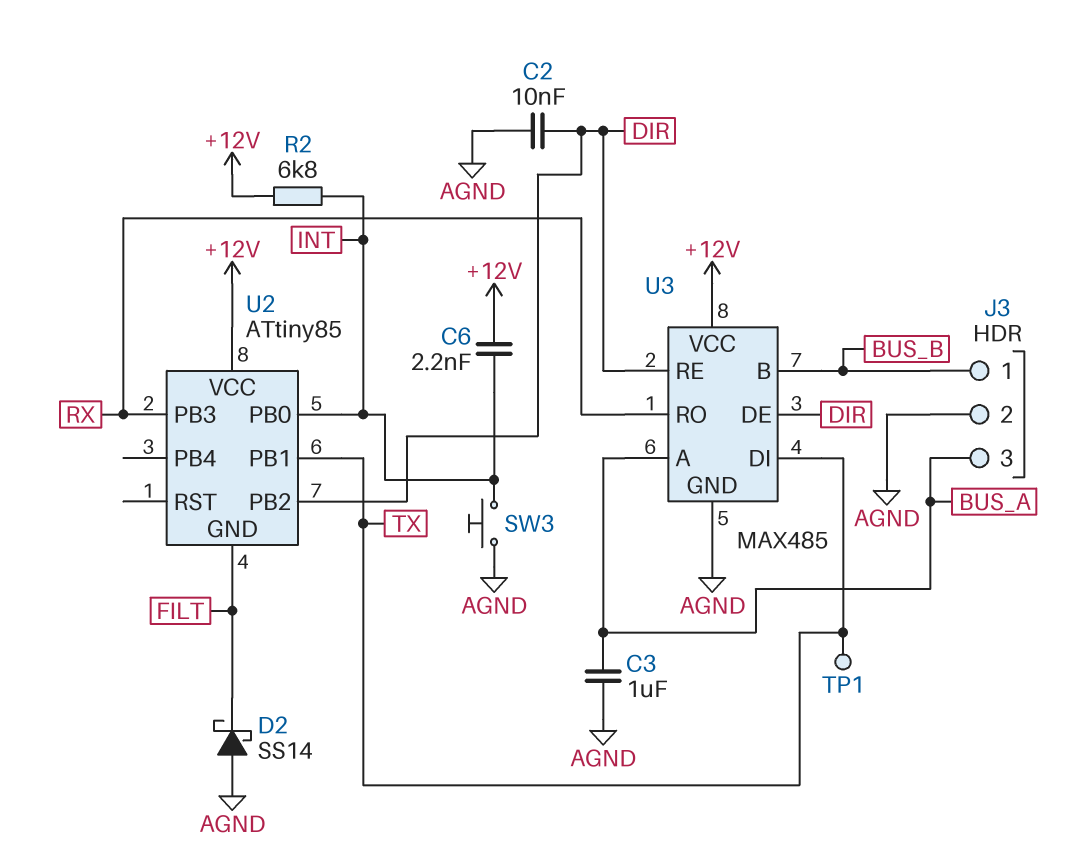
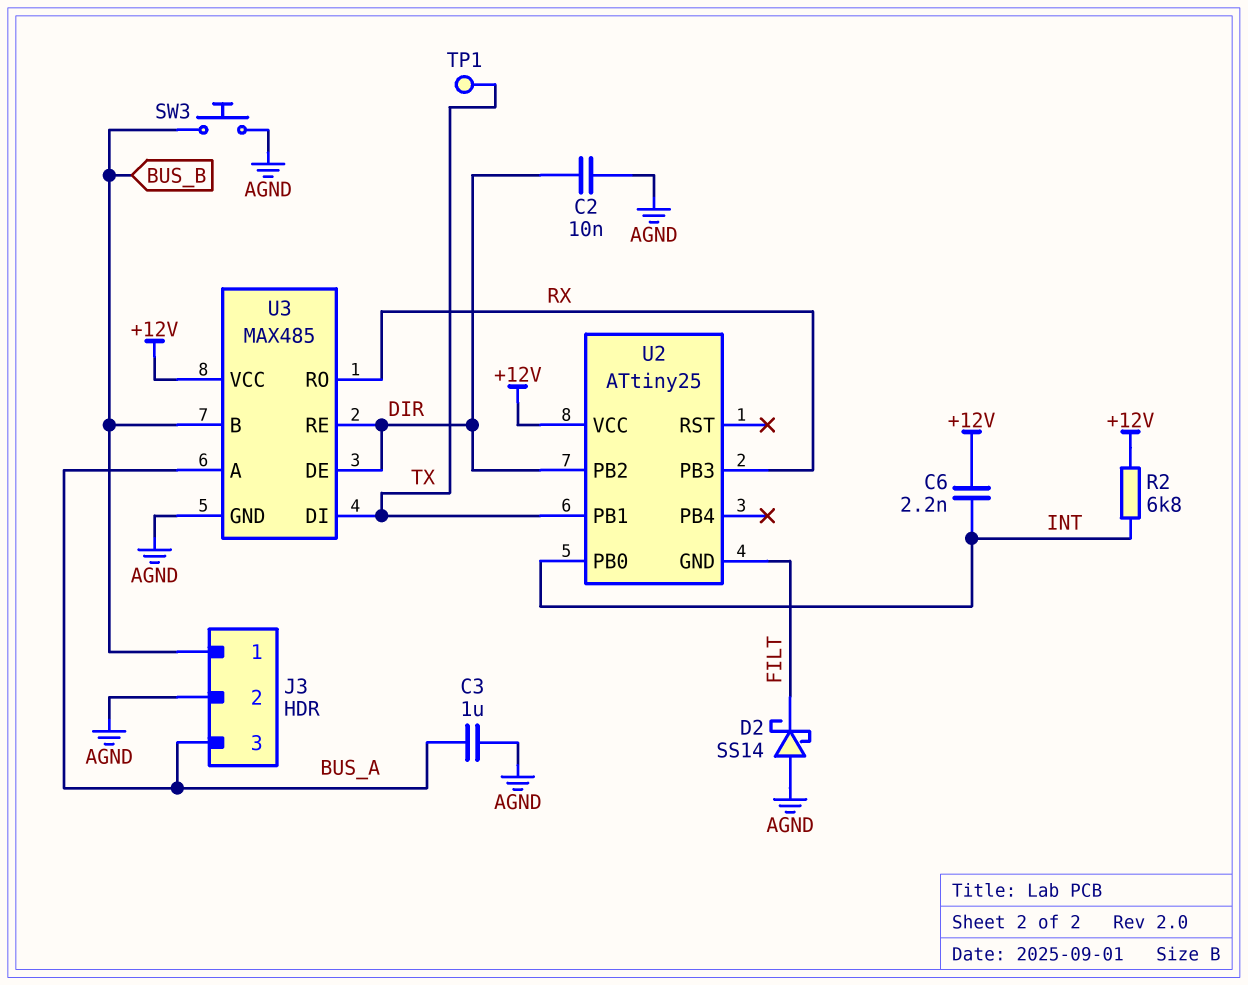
SW3: button (AGND, INT) -> button (AGND, BUS_B)
U2: ATtiny85 -> ATtiny25

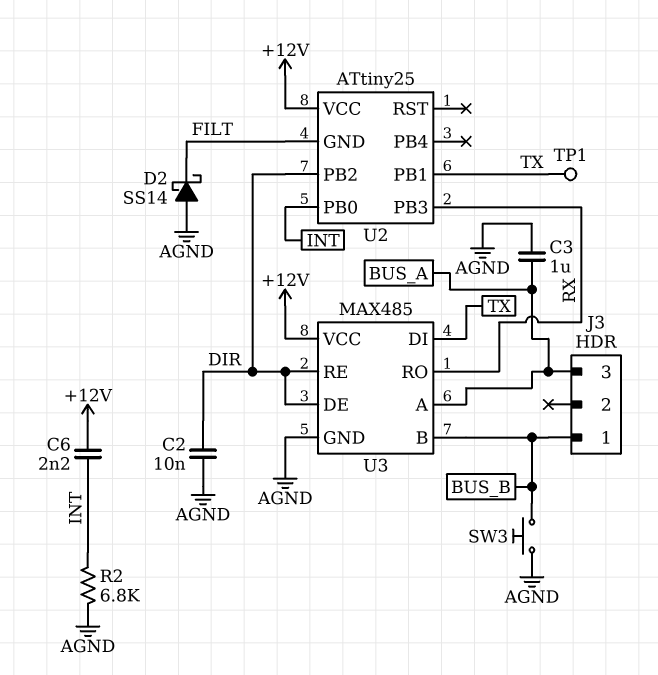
J3 pin 2: AGND -> none
R2: 6.8k (+12V, INT) -> 6.8k (AGND, INT)

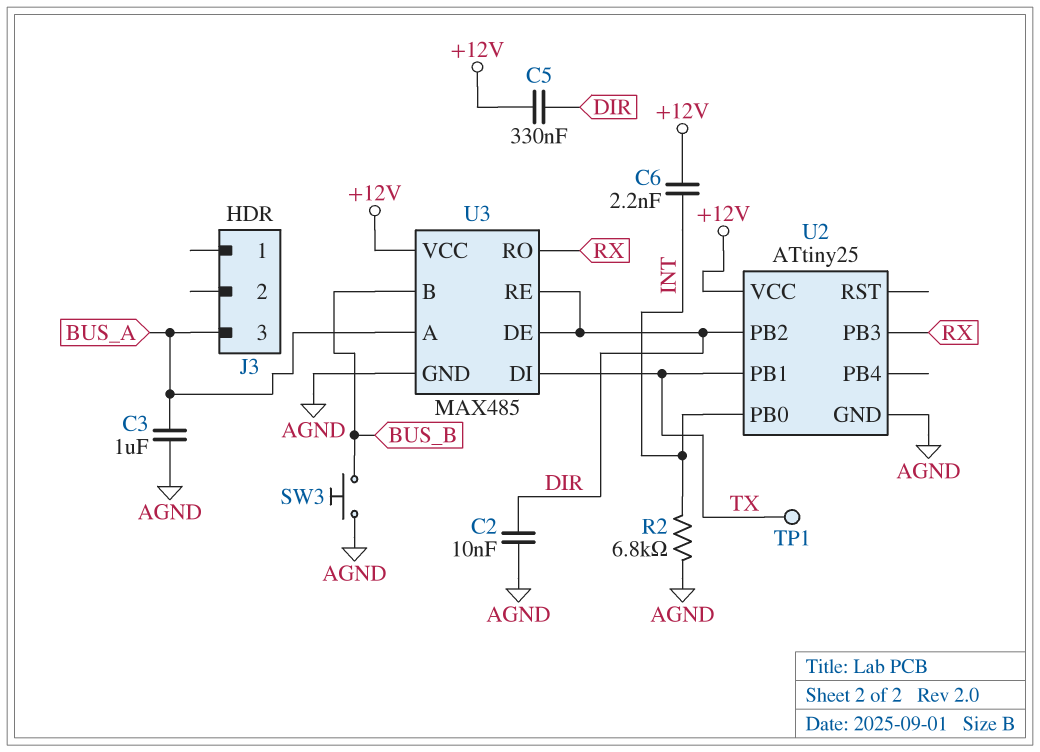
C5: none -> 330nF (+12V, DIR)
D2: schottky SS14 (A AGND, K FILT) -> none
J3 pin 1: BUS_B -> none
U2 pin GND: FILT -> AGND

